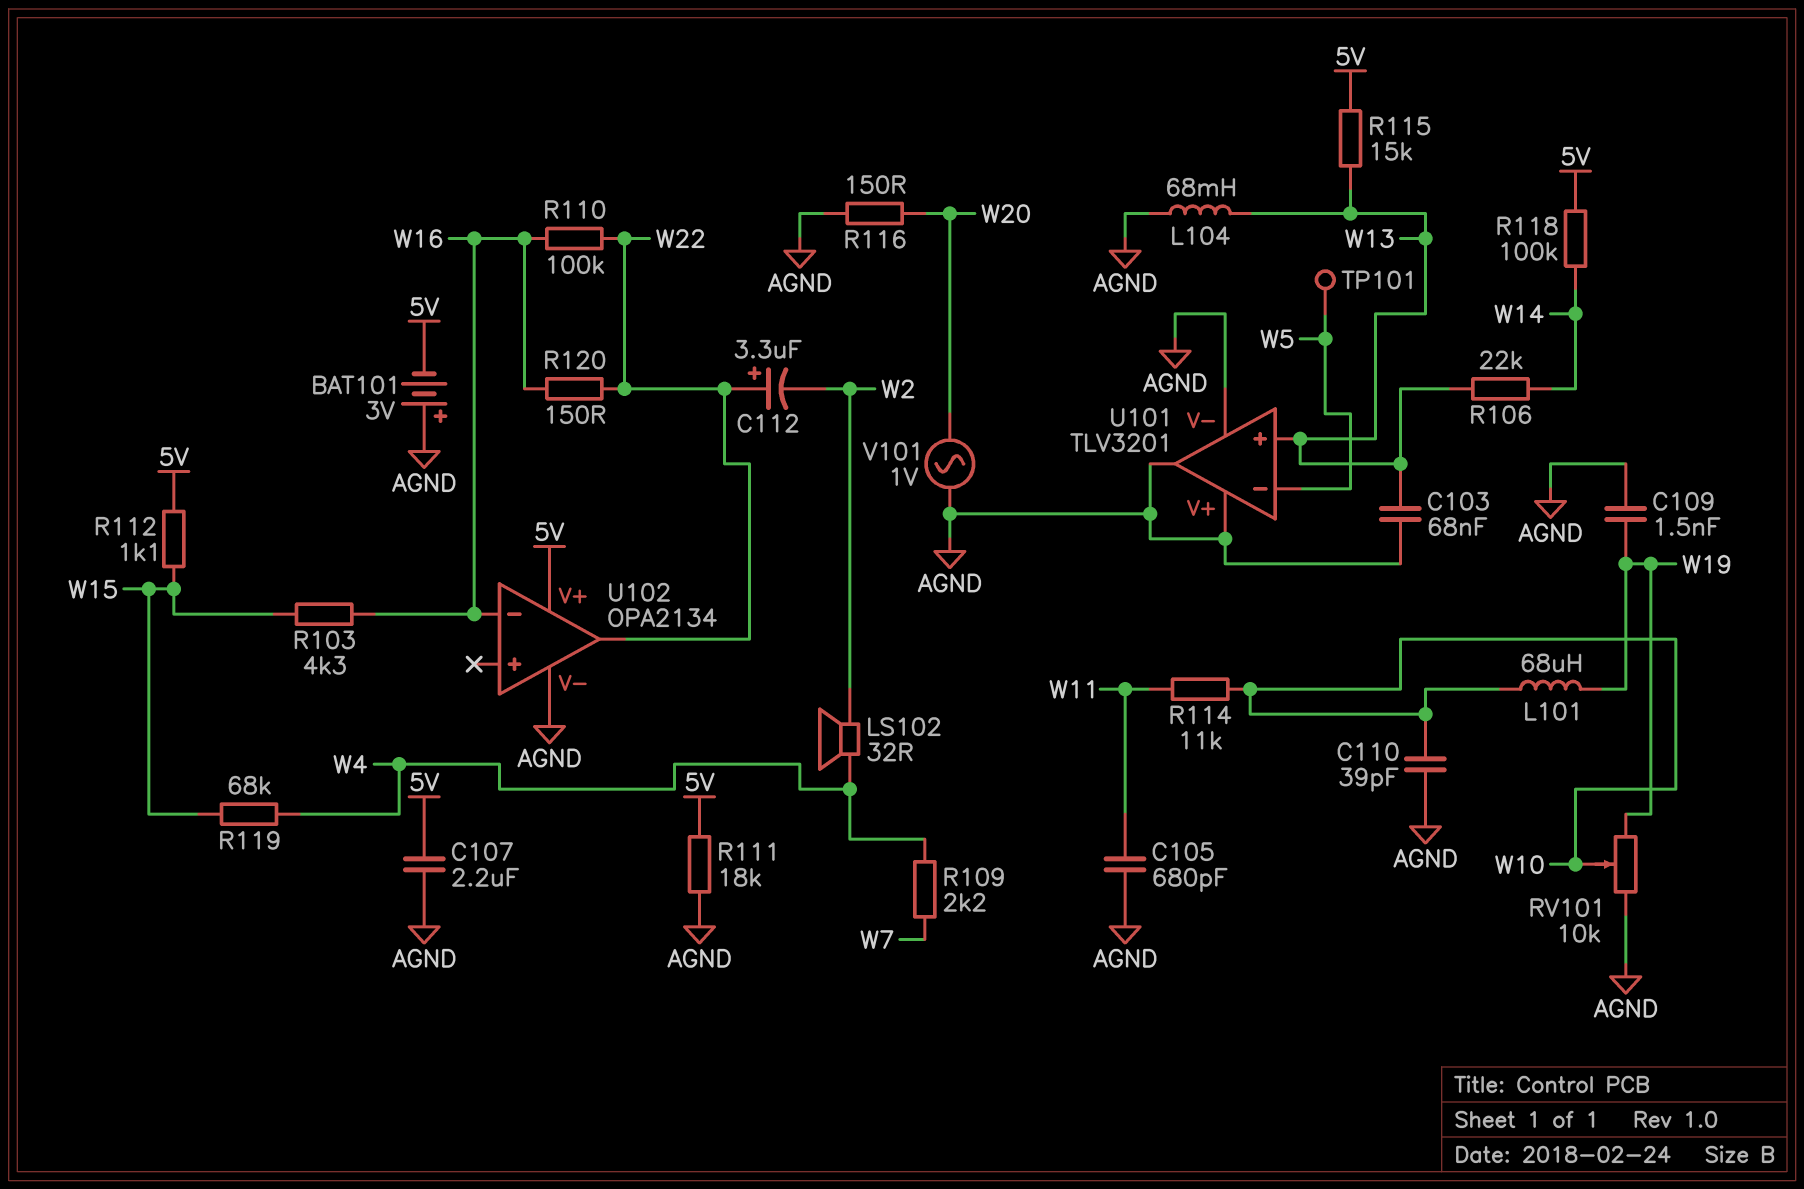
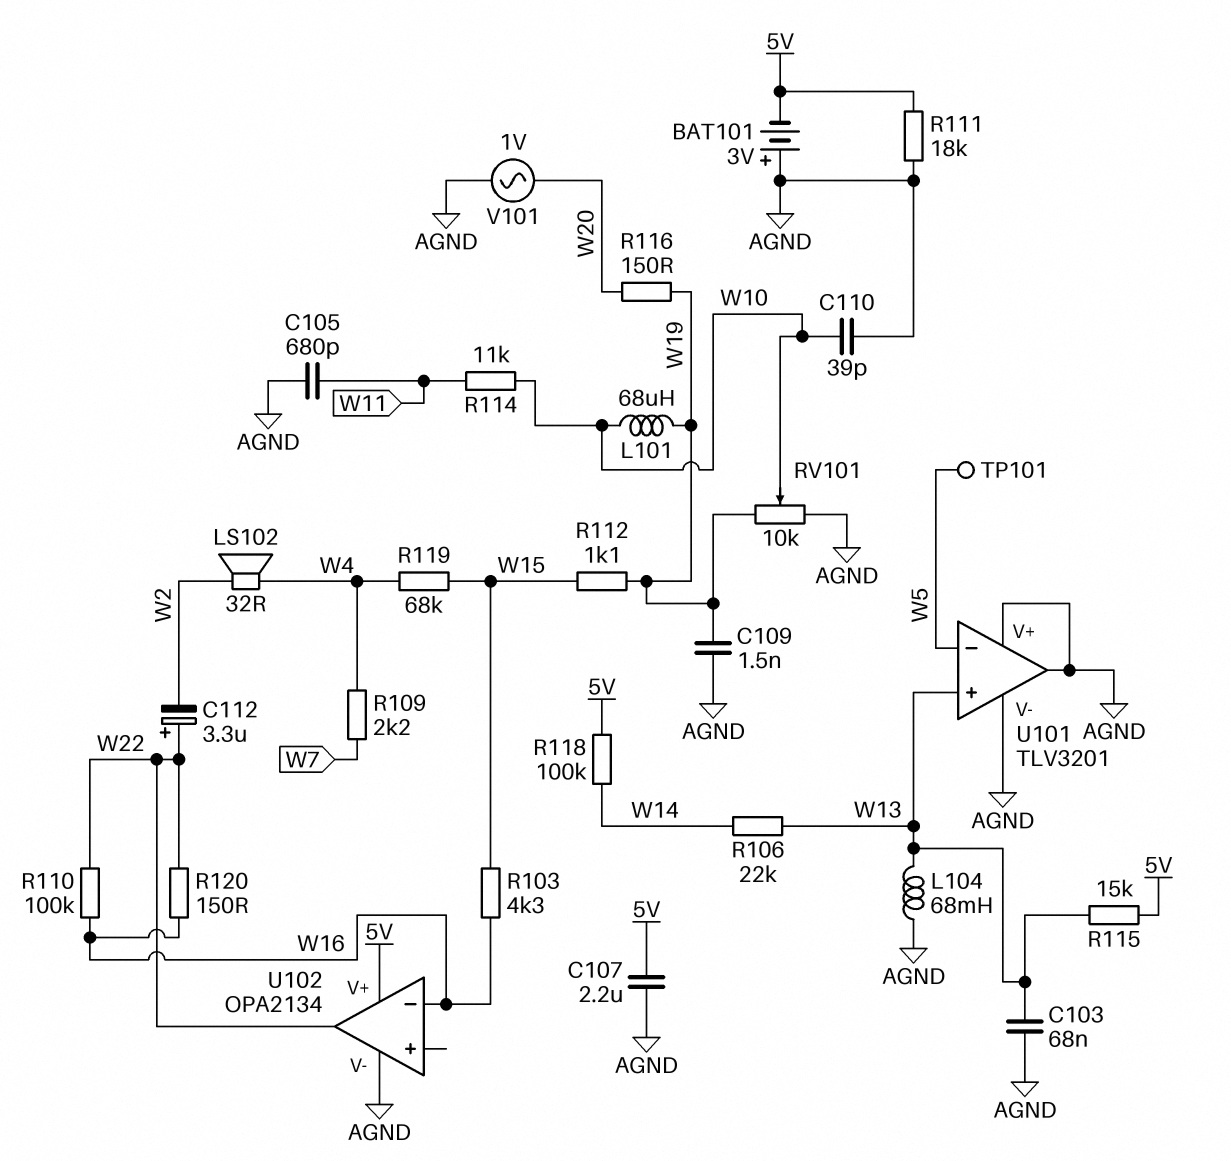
R112: 1.1k (5V, W15) -> 1.1k (W15, W19)
R116: 150 (AGND, W20) -> 150 (W19, W20)

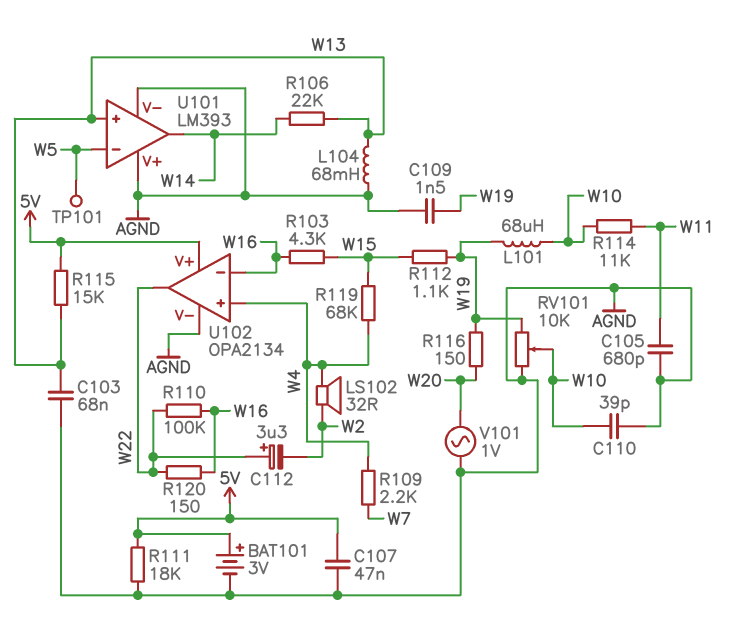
BAT101: 3V (plus AGND, minus 5V) -> 3V (plus 5V, minus AGND)
C107: 2.2uF (5V, AGND) -> 47nF (5V, AGND)
R118: 100k (5V, W14) -> none
U101: TLV3201 -> LM393
U101 pin out: AGND -> W14
U102 pin in+: none -> W4

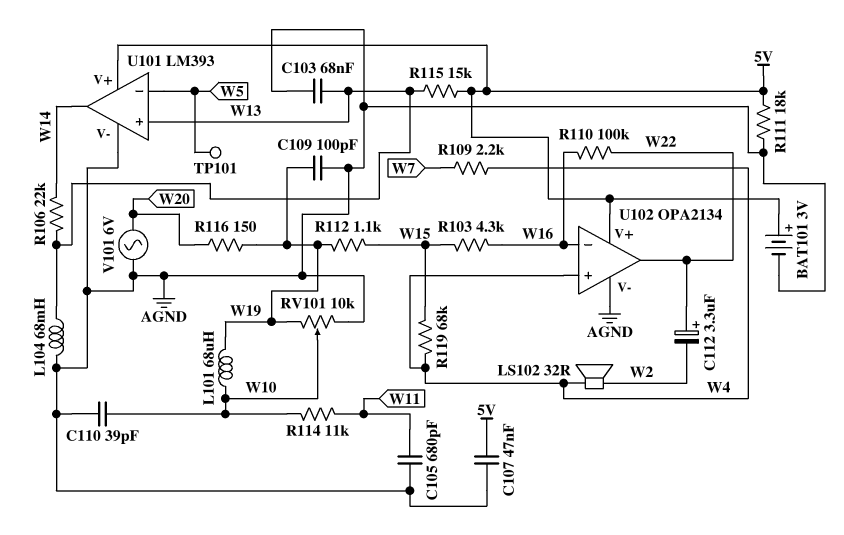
C109: 1.5nF (AGND, W19) -> 100pF (AGND, W19)
R120: 150 (W16, W22) -> none
U101 pin V+: AGND -> 5V
V101: AC 1V (AGND, W20) -> AC 6V (AGND, W20)

